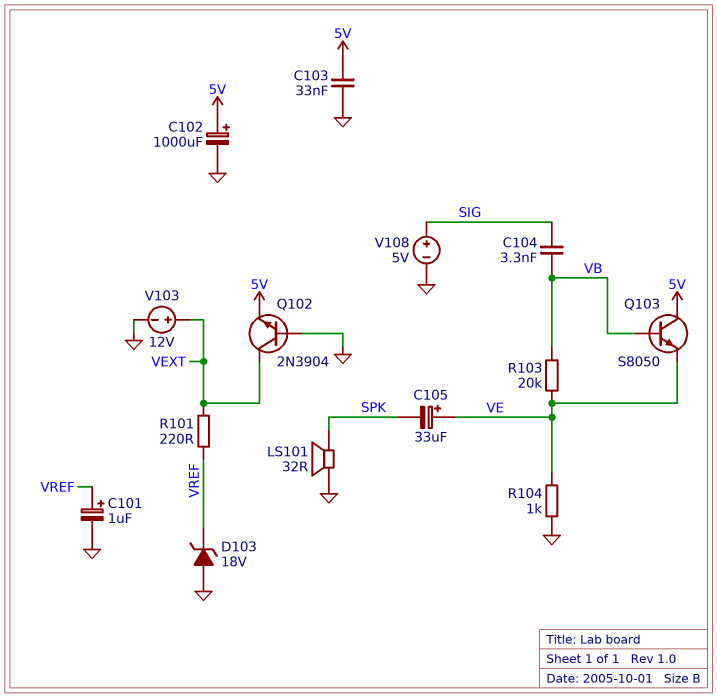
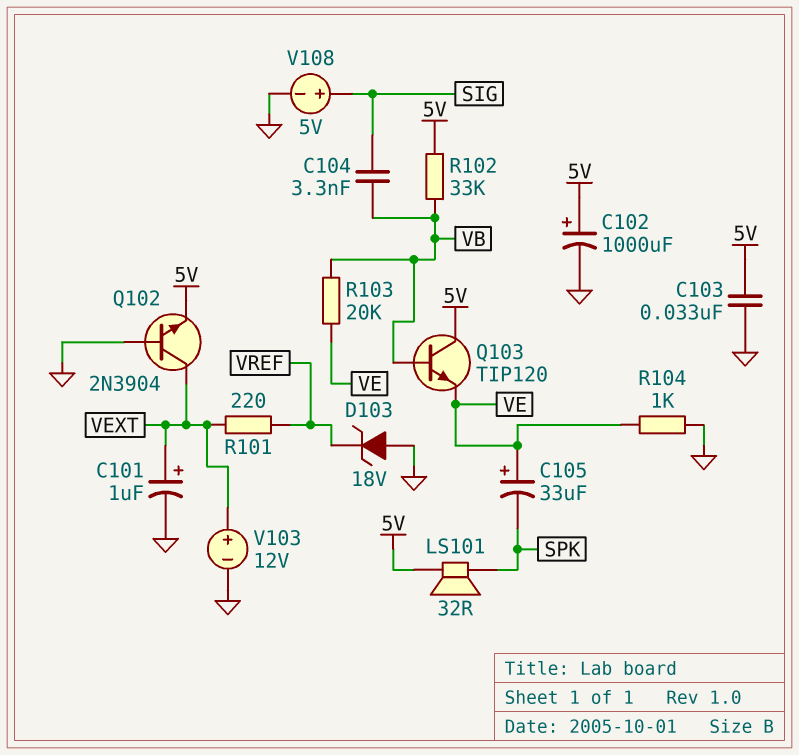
C101: 1uF (plus VREF, minus GND) -> 1uF (plus VEXT, minus GND)
LS101: speaker 32R (GND, SPK) -> speaker 32R (5V, SPK)
Q103: NPN S8050 (B VB, C 5V, E VE) -> NPN TIP120 (B VB, C 5V, E VE)
R102: none -> 33k (5V, VB)

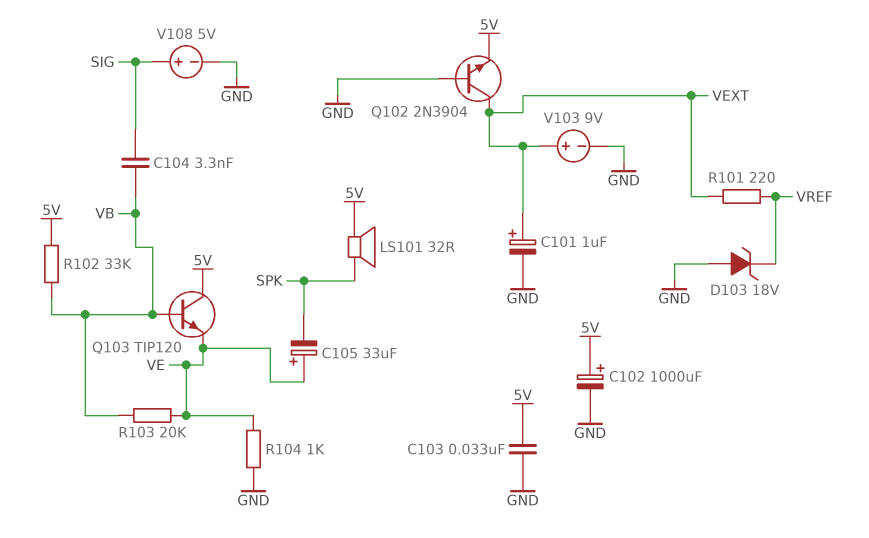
V103: 12V (plus VEXT, minus GND) -> 9V (plus VEXT, minus GND)

